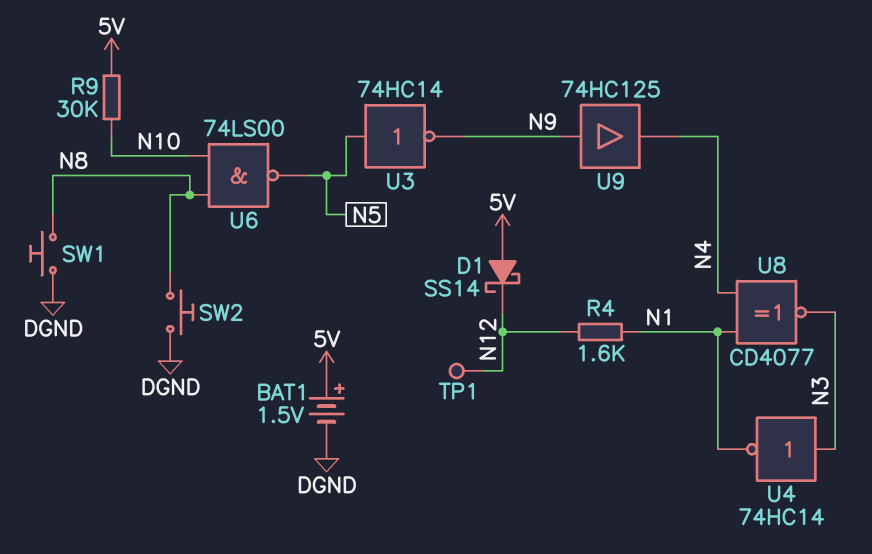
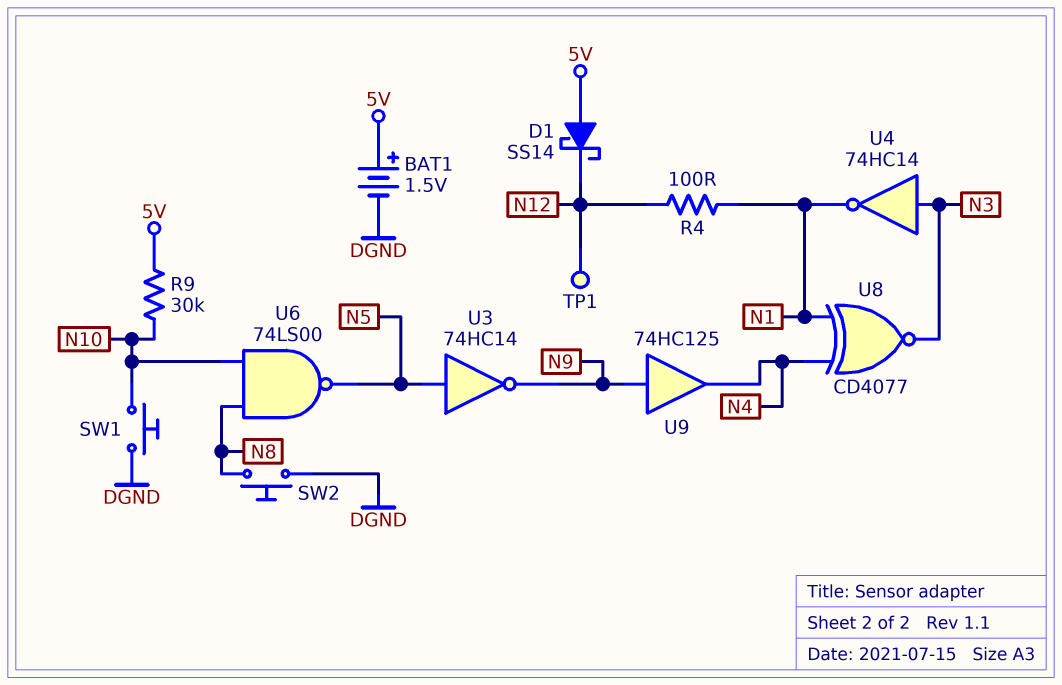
R4: 1.6k (N1, N12) -> 100 (N1, N12)
SW1: button (DGND, N8) -> button (DGND, N10)

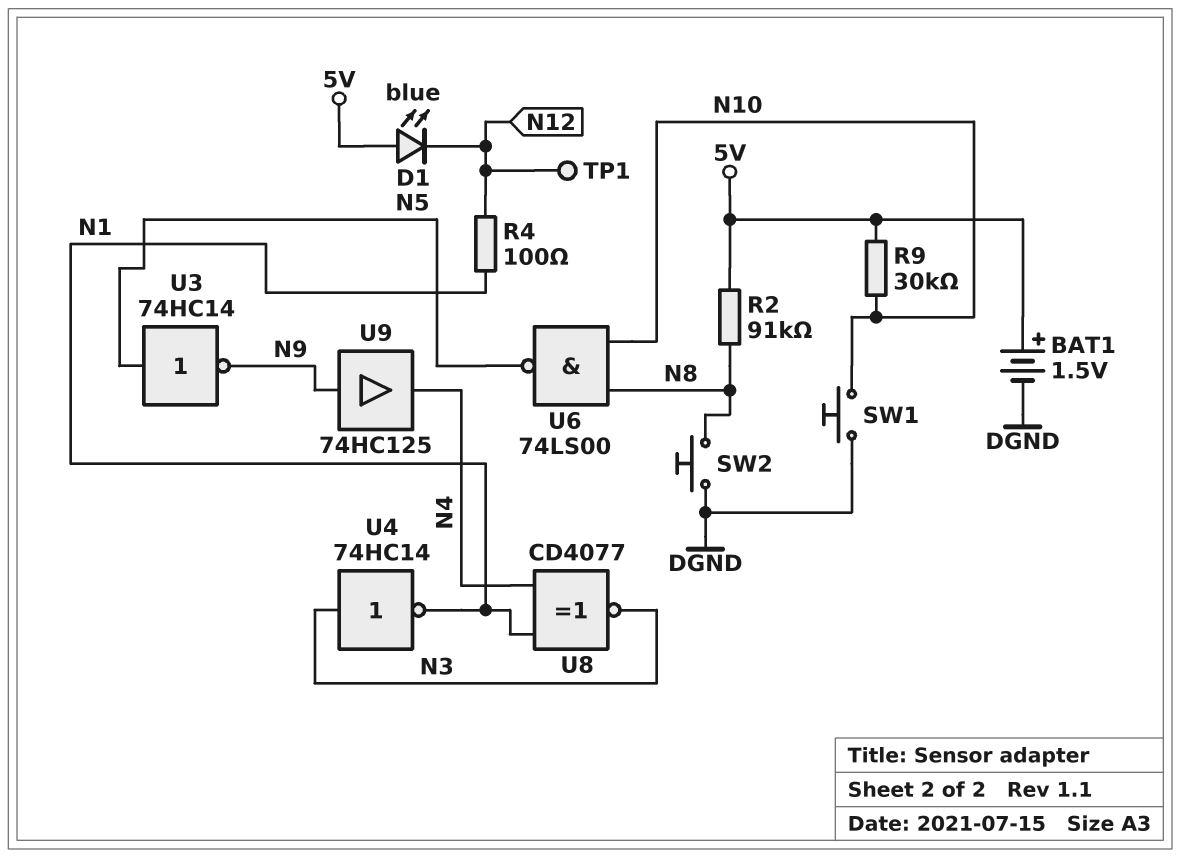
D1: schottky SS14 (A 5V, K N12) -> LED blue (A 5V, K N12)
R2: none -> 91k (5V, N8)

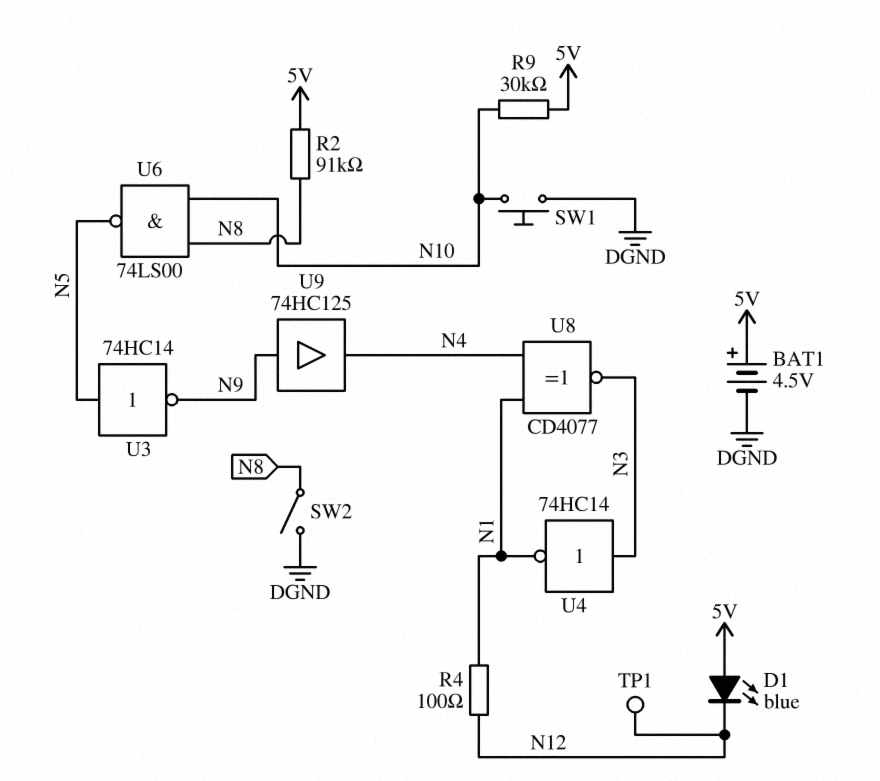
BAT1: 1.5V (plus 5V, minus DGND) -> 4.5V (plus 5V, minus DGND)
SW2: button (DGND, N8) -> switch (DGND, N8)

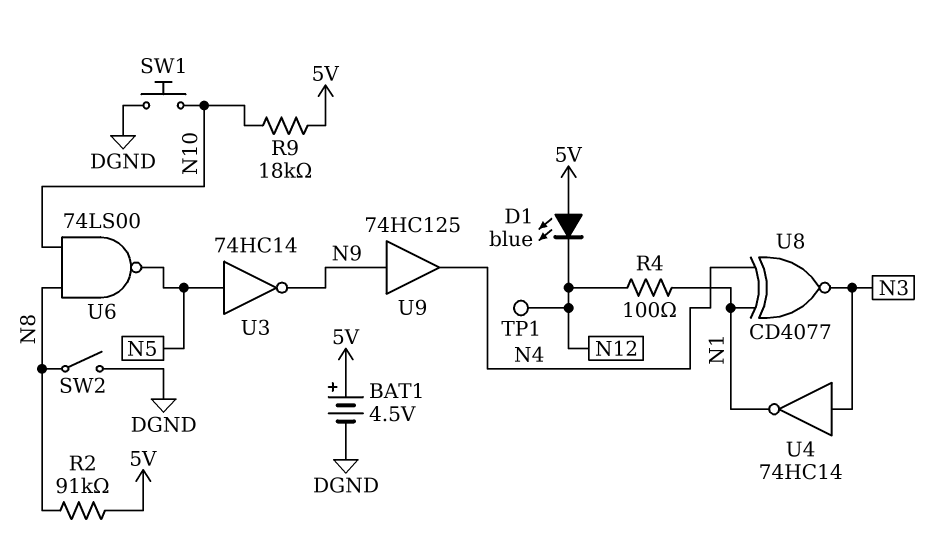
R9: 30k (5V, N10) -> 18k (5V, N10)

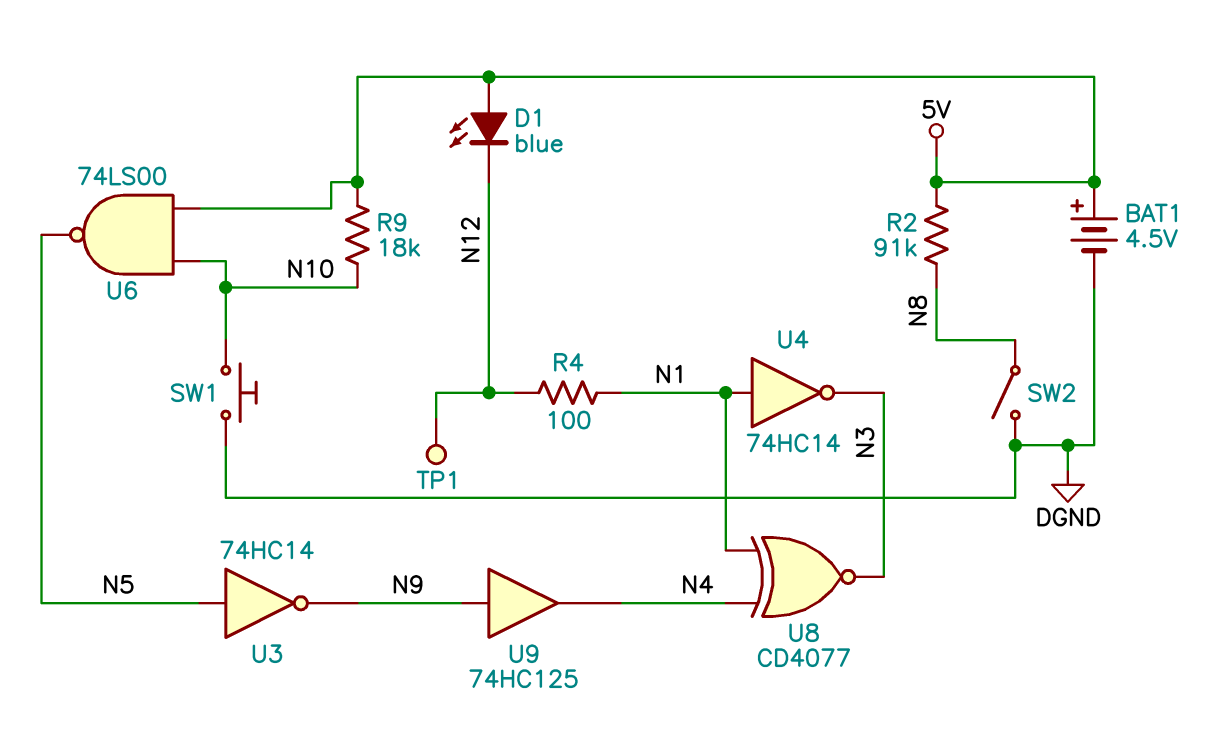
U4: NOT 74HC14 (in N3, out N1) -> NOT 74HC14 (in N1, out N3)
U6: NAND 74LS00 (in N8, in N10, out N5) -> NAND 74LS00 (in 5V, in N10, out N5)

